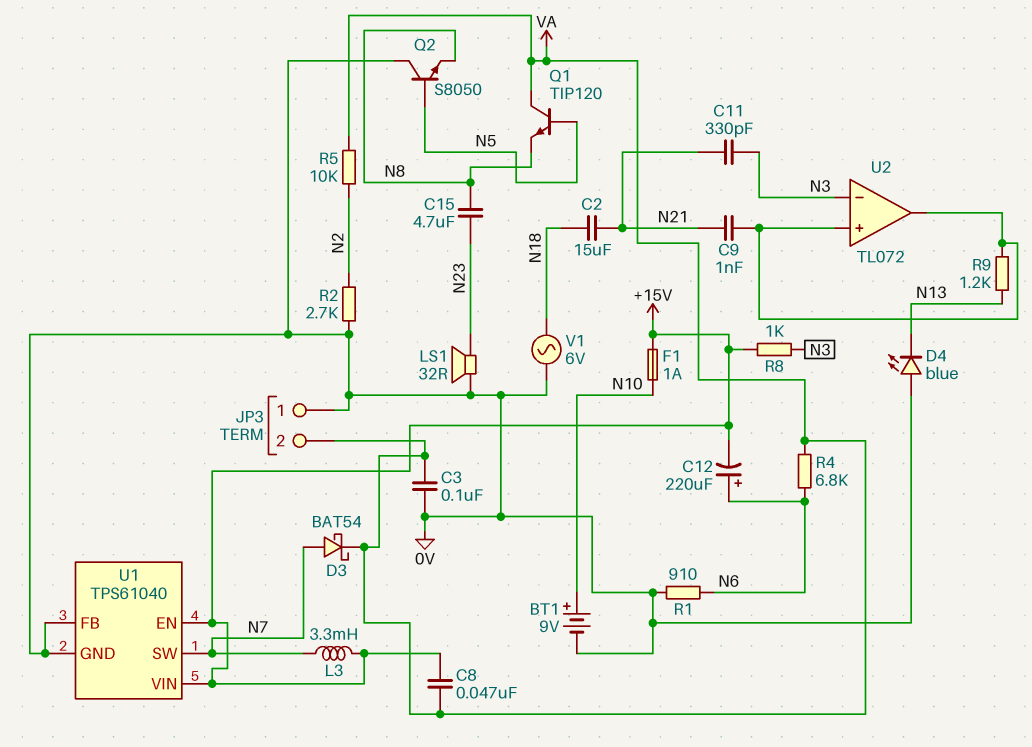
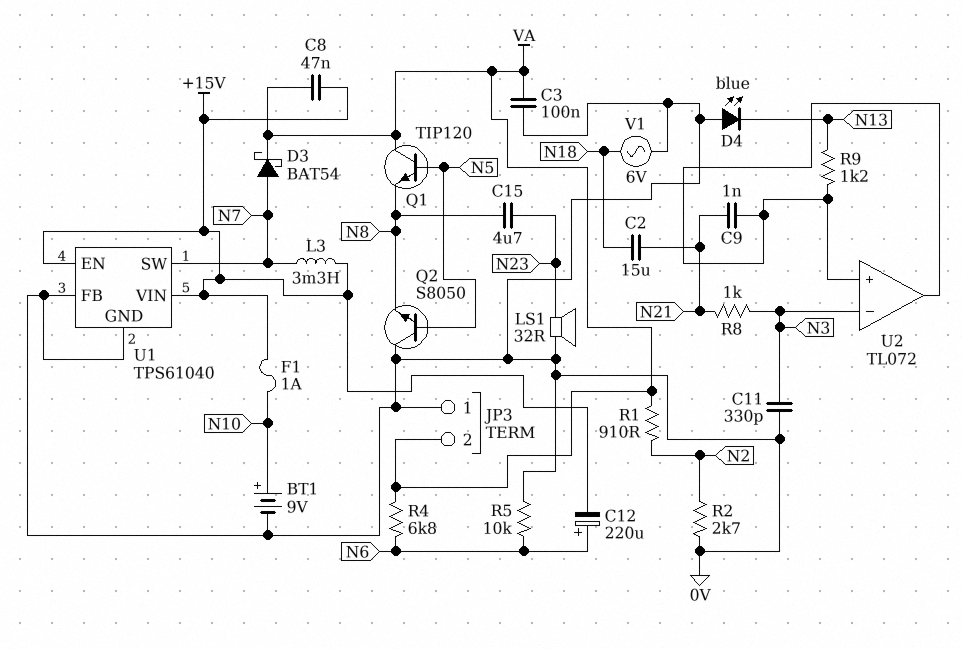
C11: 330pF (N3, N21) -> 330pF (0V, N3)
R1: 910 (0V, N6) -> 910 (N2, VA)
R5: 10k (N2, VA) -> 10k (0V, N6)
R8: 1k (+15V, N3) -> 1k (N3, N21)

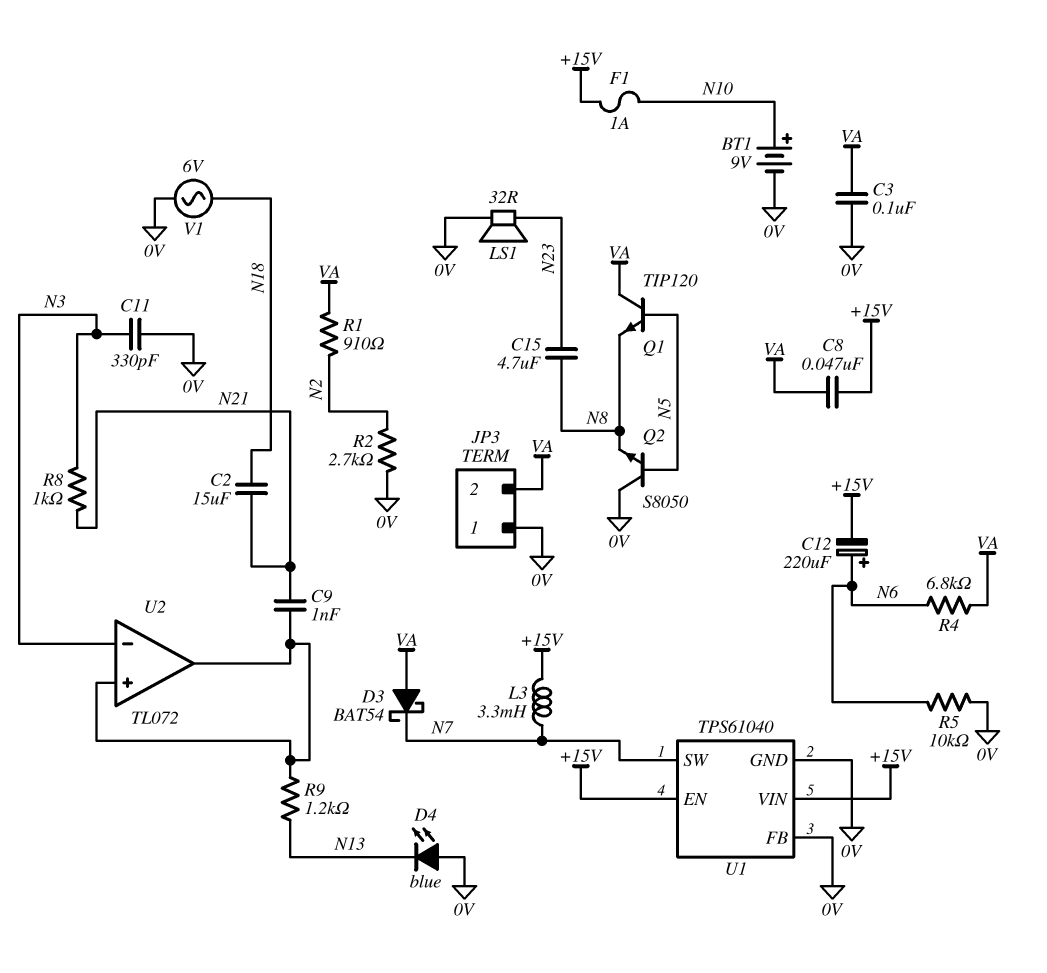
D3: schottky BAT54 (A N7, K VA) -> schottky BAT54 (A VA, K N7)

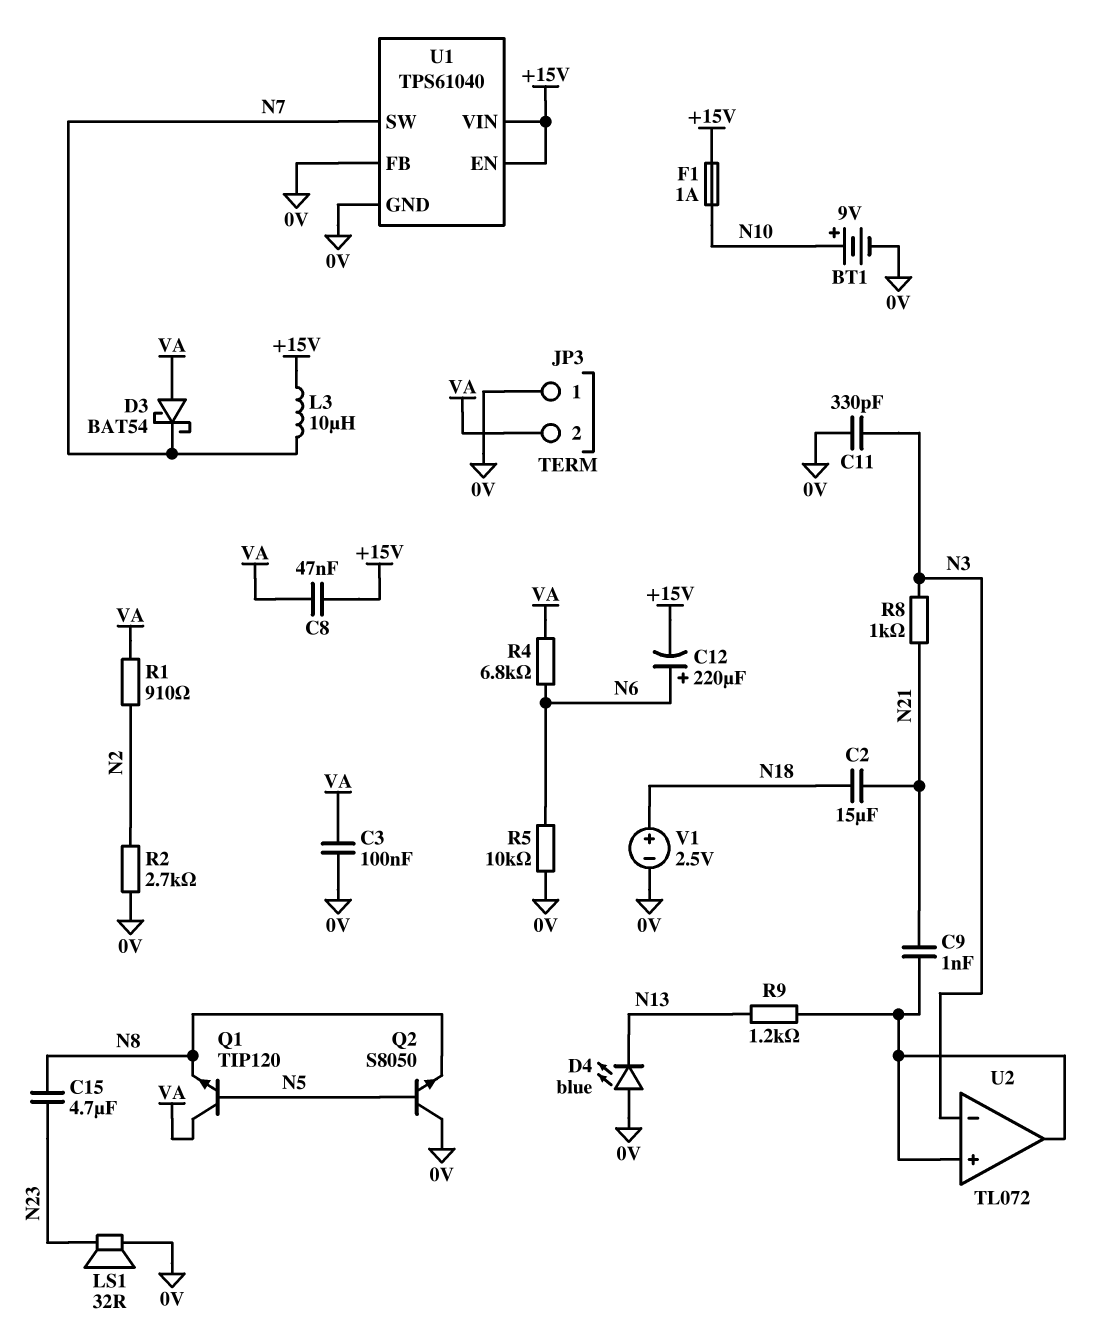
L3: 3.3mH (+15V, N7) -> 10uH (+15V, N7)
V1: AC 6V (0V, N18) -> 2.5V (plus N18, minus 0V)

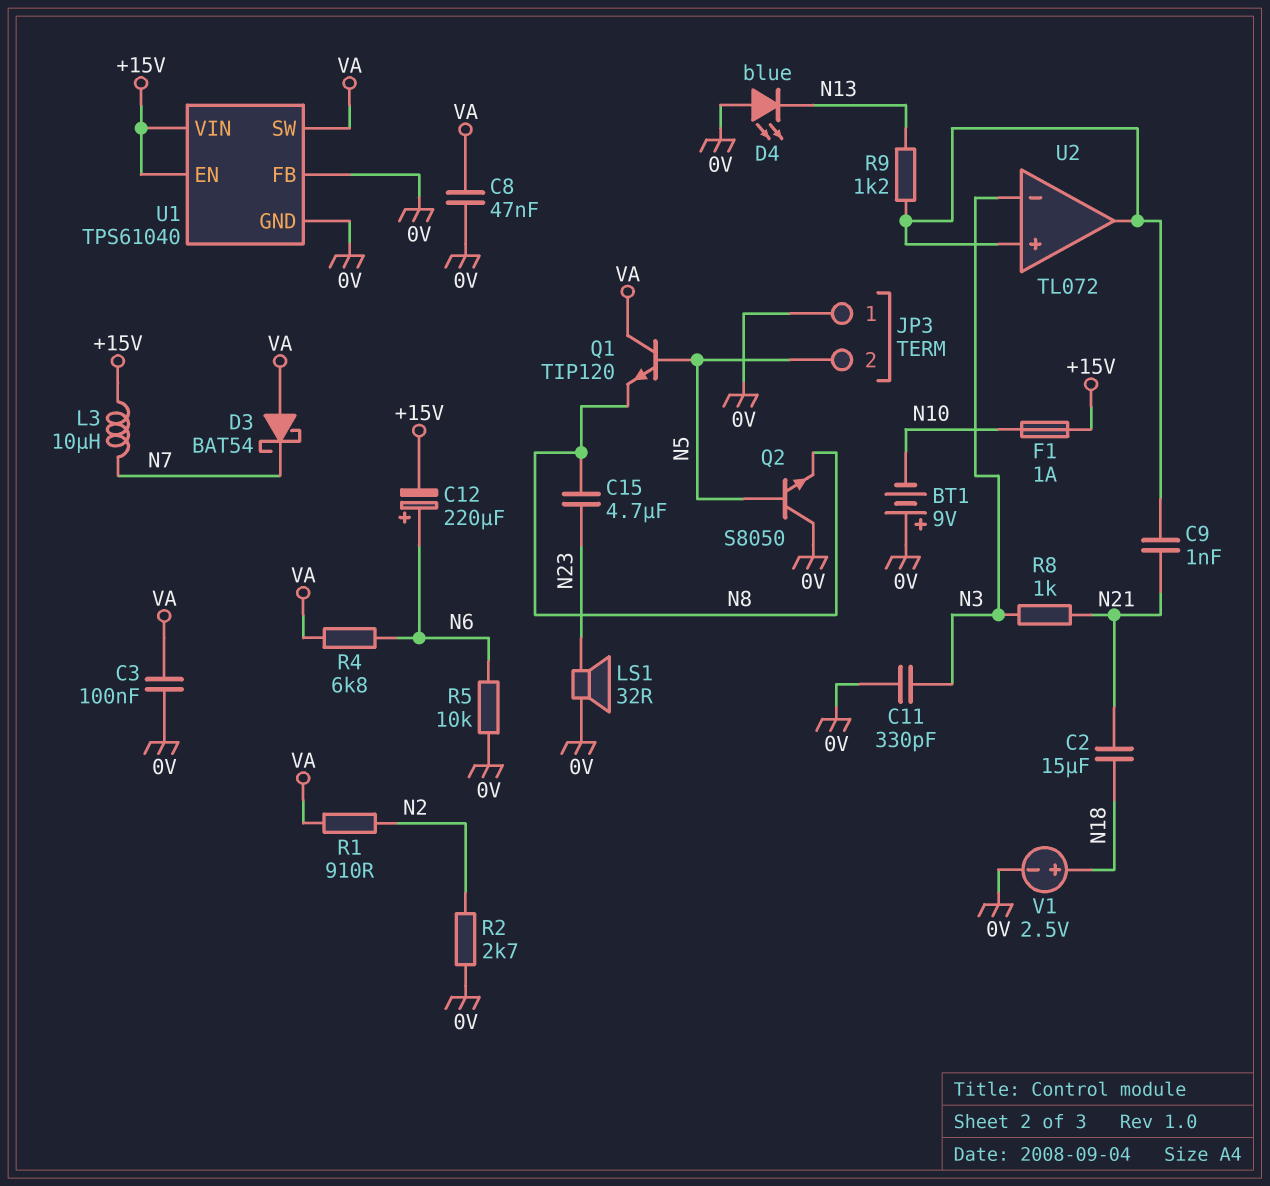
BT1: 9V (plus N10, minus 0V) -> 9V (plus 0V, minus N10)
C8: 47nF (+15V, VA) -> 47nF (0V, VA)
JP3 pin 2: VA -> N5
U1 pin SW: N7 -> VA

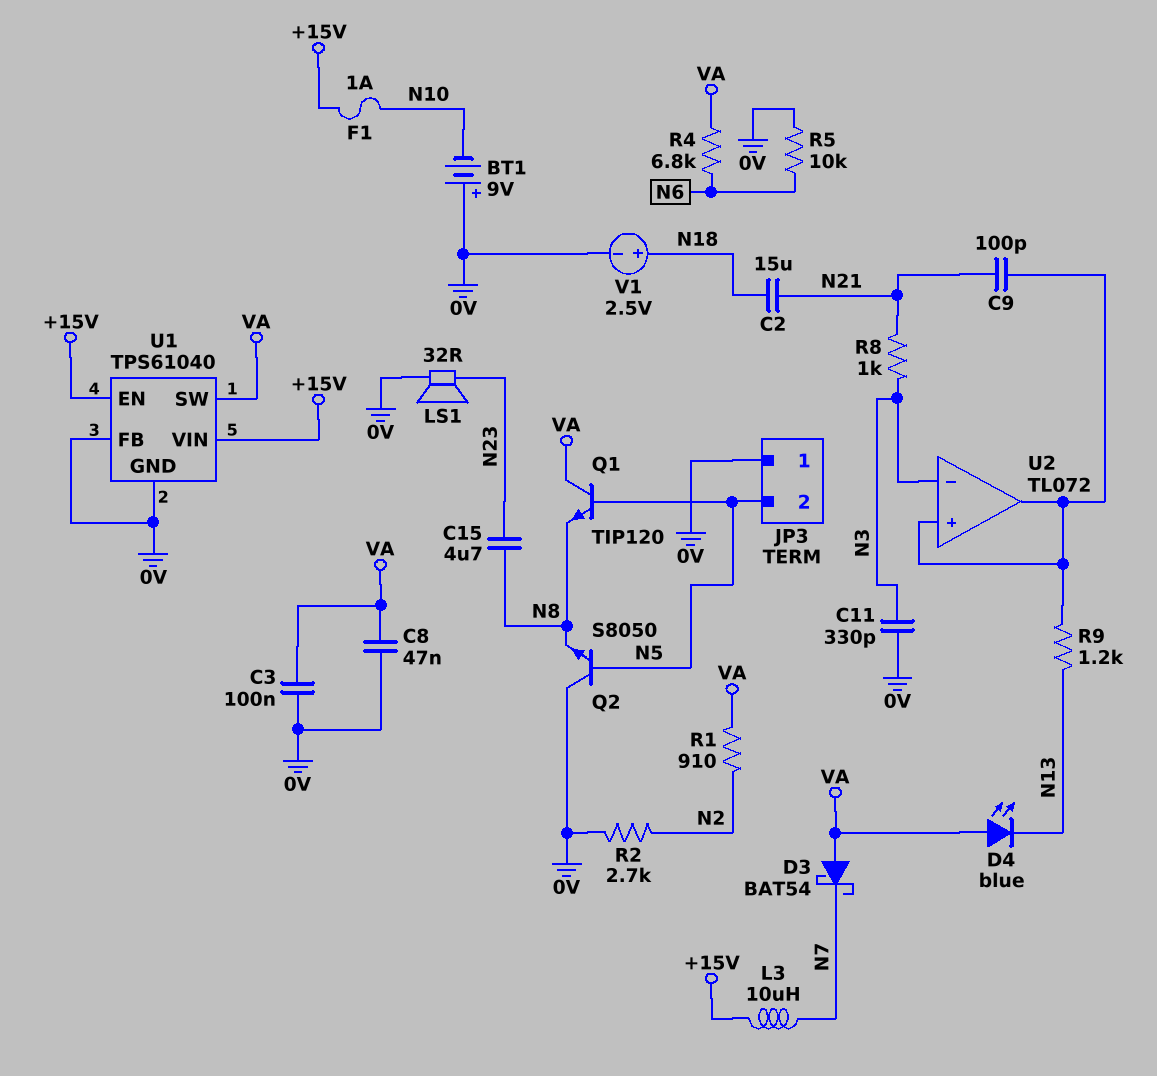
C9: 1nF (N21, U2/in+) -> 100pF (N21, U2/in+)
C12: 220uF (plus N6, minus +15V) -> none
D4: LED blue (A 0V, K N13) -> LED blue (A VA, K N13)

